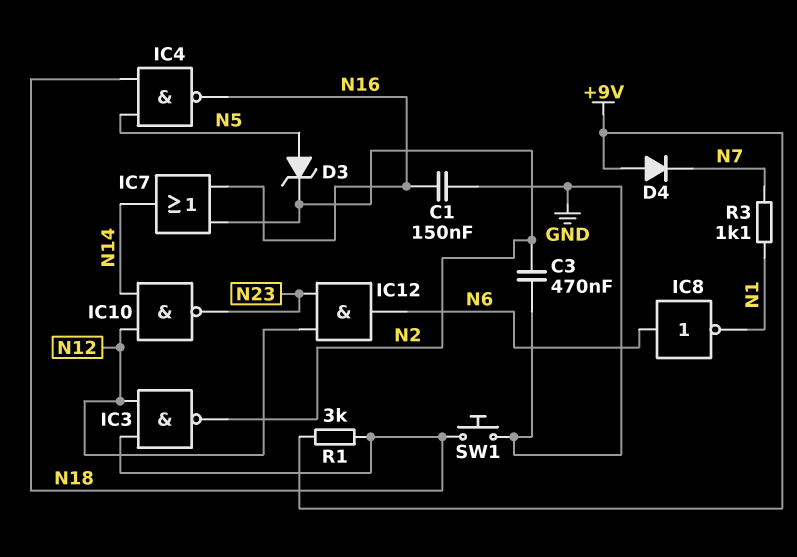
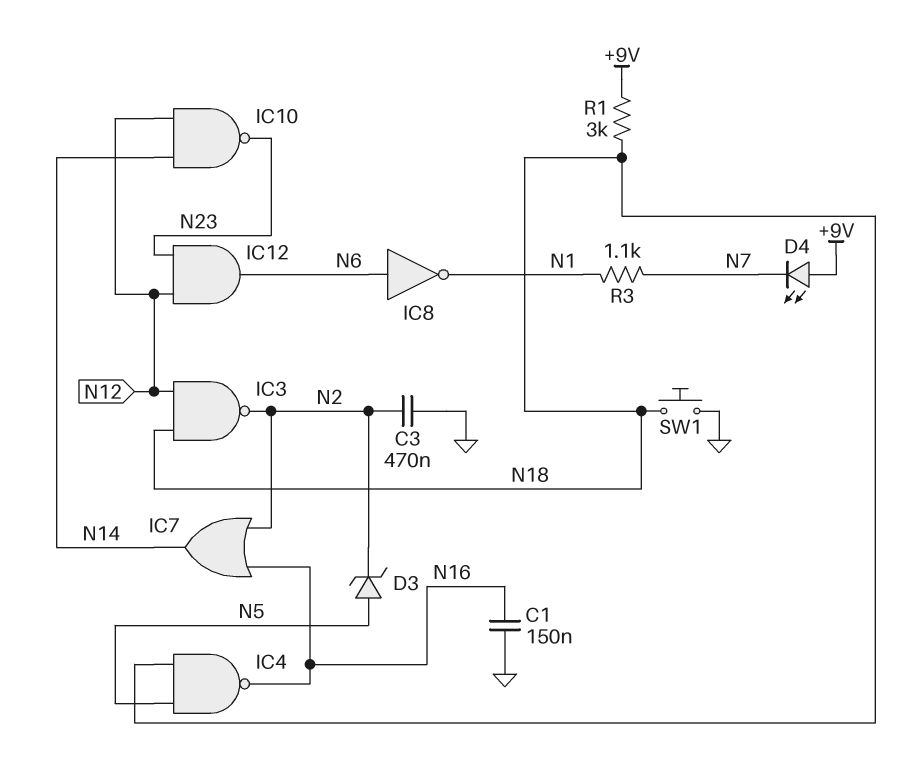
D4: diode (A +9V, K N7) -> LED (A +9V, K N7)

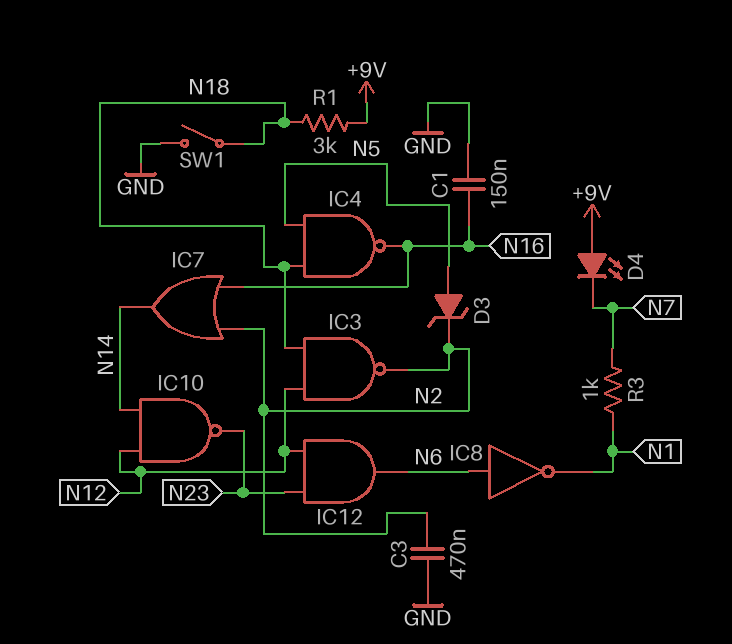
R3: 1.1k (N1, N7) -> 1k (N1, N7)
SW1: button (GND, N18) -> switch (GND, N18)

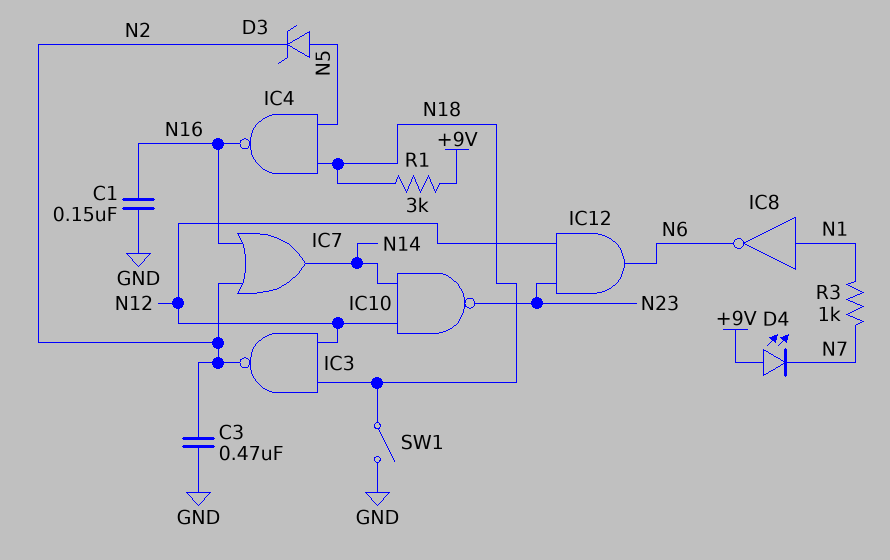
IC8: NOT (in N6, out N1) -> NOT (in N1, out N6)

